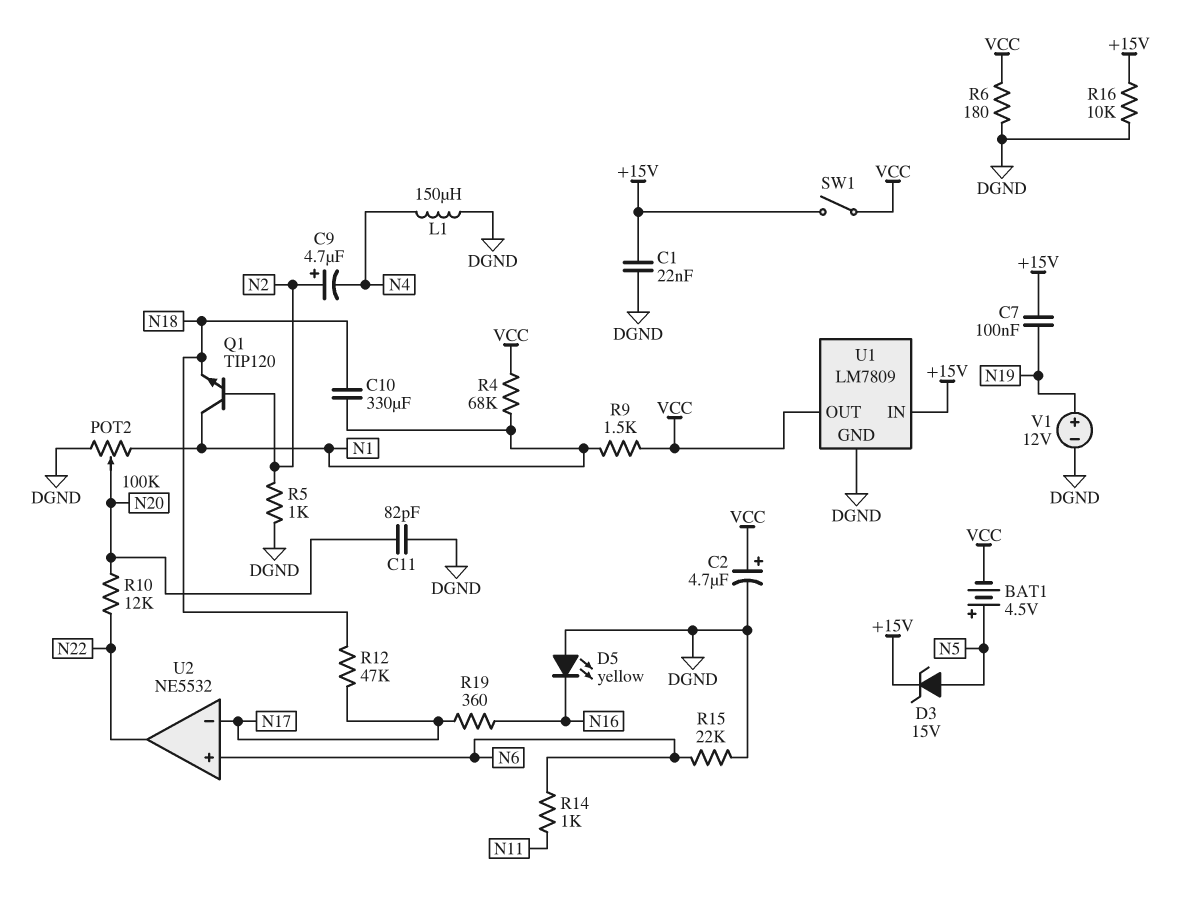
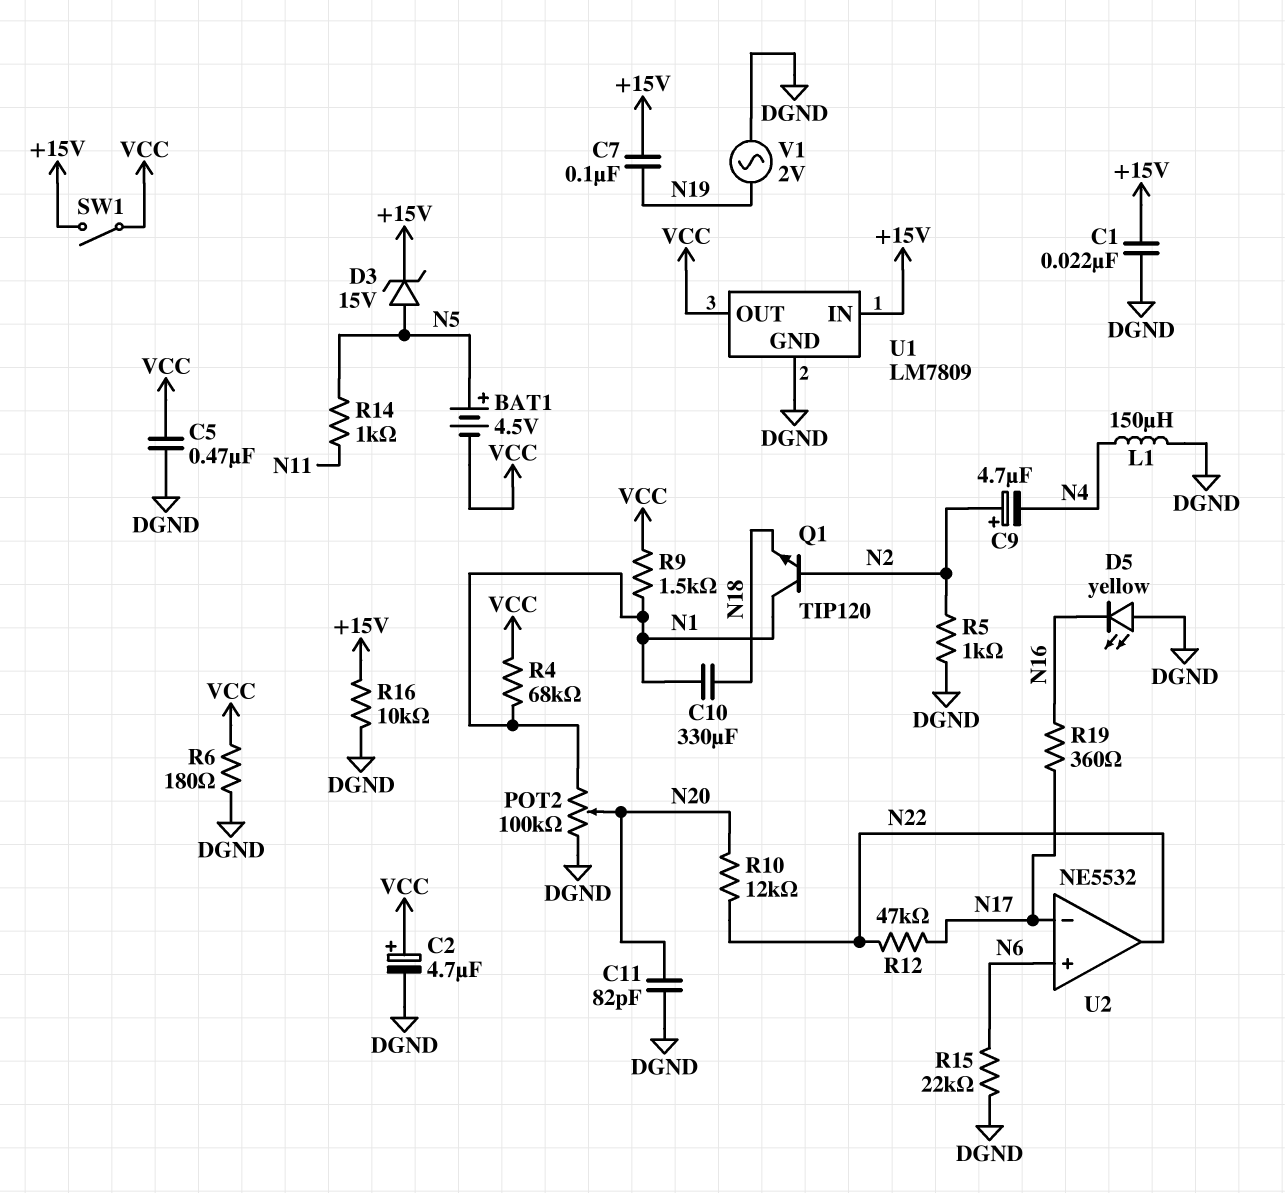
C5: none -> 470nF (DGND, VCC)
R12: 47k (N17, N18) -> 47k (N17, N22)
R14: 1k (N6, N11) -> 1k (N5, N11)
V1: 12V (plus N19, minus DGND) -> AC 2V (DGND, N19)

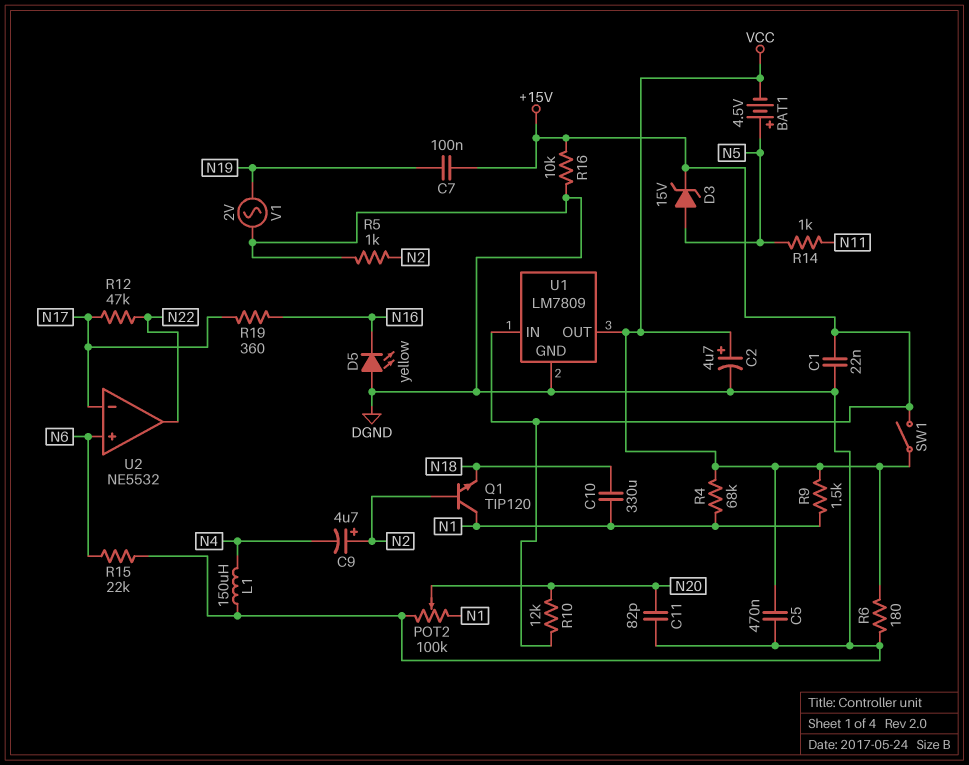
R10: 12k (N20, N22) -> 12k (+15V, N20)

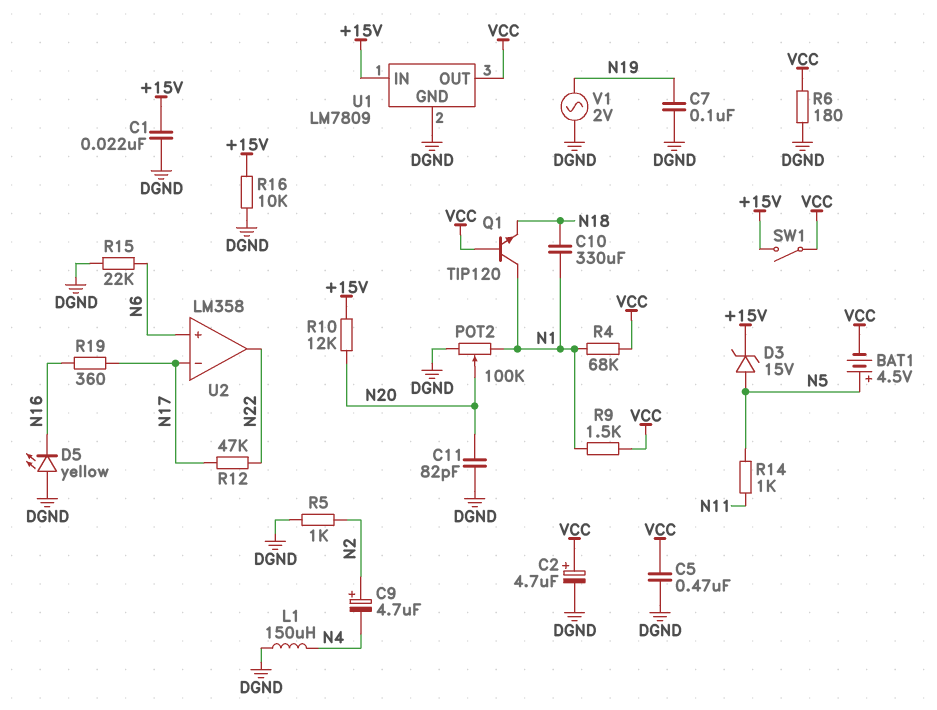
C7: 100nF (+15V, N19) -> 100nF (DGND, N19)
Q1: NPN TIP120 (B N2, C N1, E N18) -> NPN TIP120 (B VCC, C N1, E N18)
U2: NE5532 -> LM358

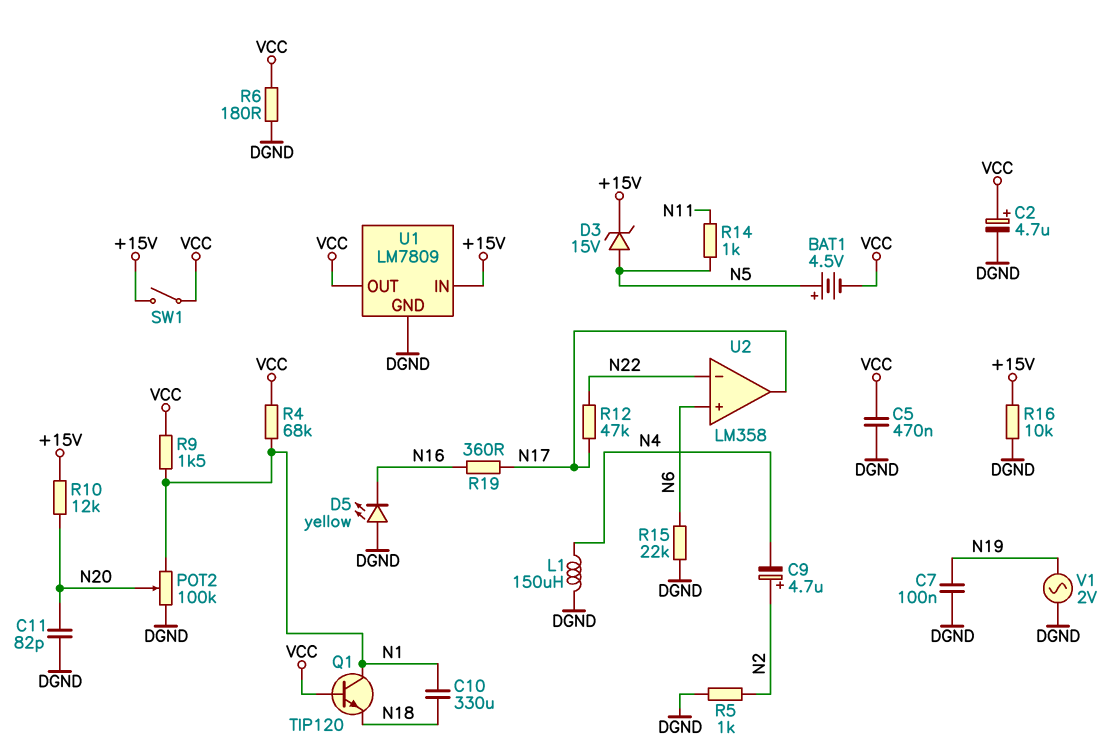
C1: 22nF (+15V, DGND) -> none
U2 pin in-: N17 -> N22
U2 pin out: N22 -> N17

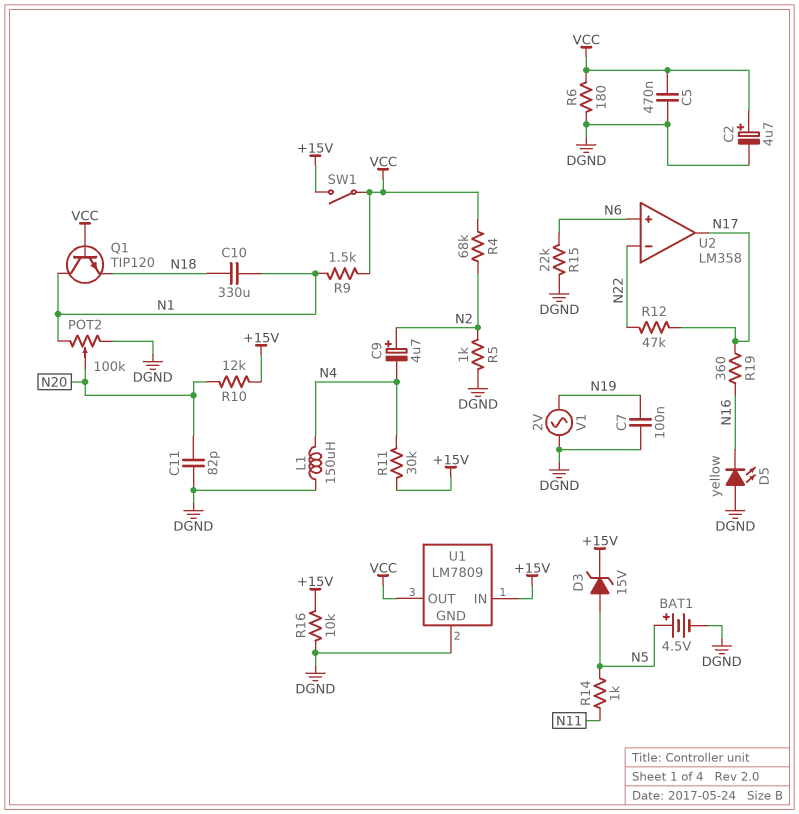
BAT1: 4.5V (plus N5, minus VCC) -> 4.5V (plus N5, minus DGND)
R4: 68k (N1, VCC) -> 68k (N2, VCC)
R11: none -> 30k (+15V, N4)

